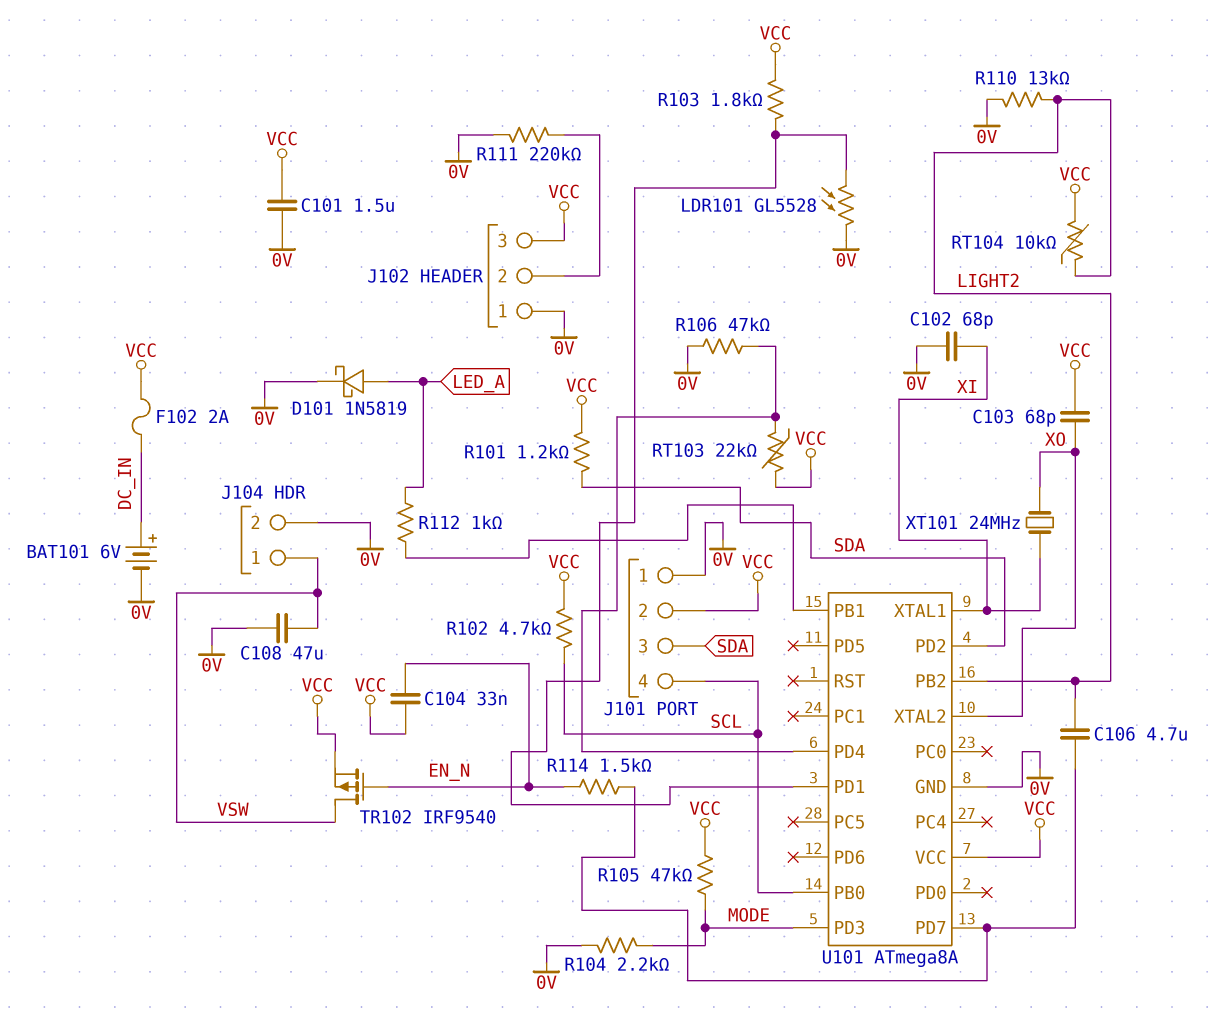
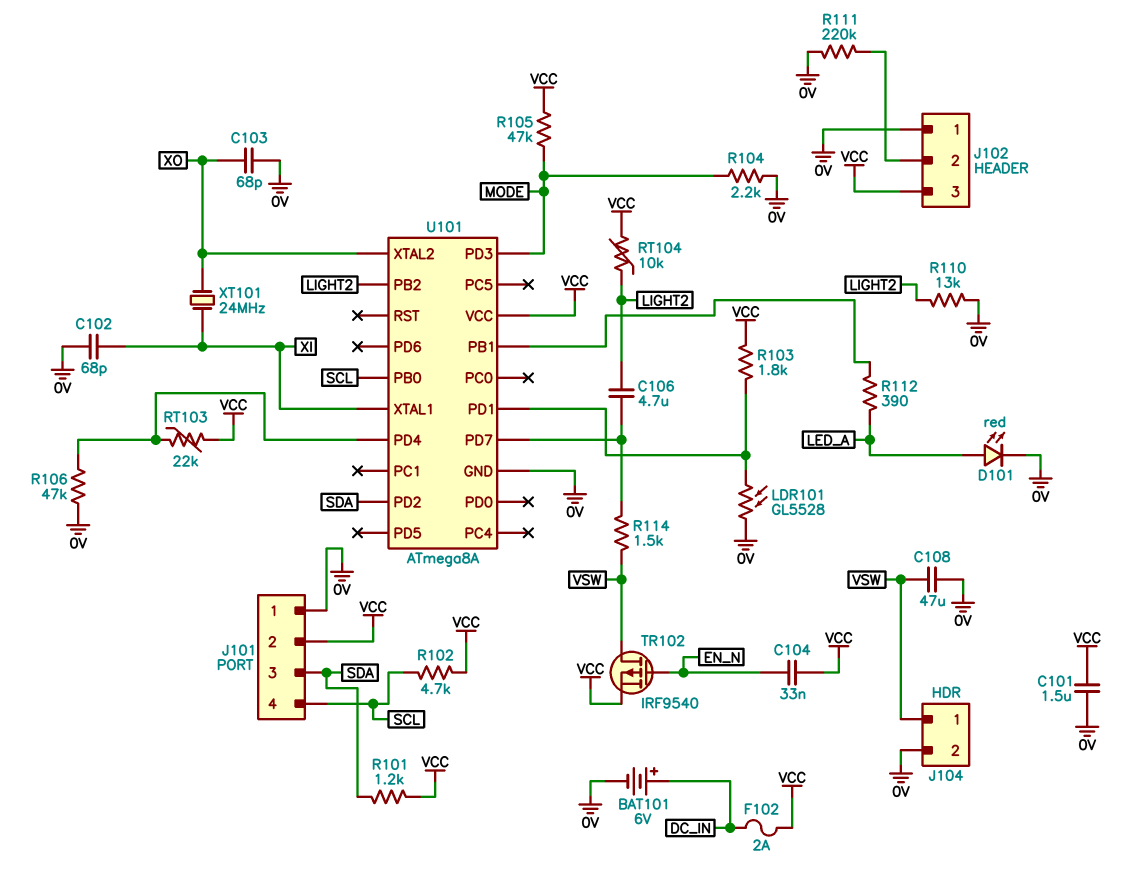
C103: 68pF (VCC, XO) -> 68pF (0V, XO)
D101: schottky 1N5819 (A LED_A, K 0V) -> LED red (A LED_A, K 0V)
R112: 1k (LED_A, U101/PB1) -> 390 (LED_A, U101/PB1)
R114: 1.5k (EN_N, U101/PD7) -> 1.5k (U101/PD7, VSW)

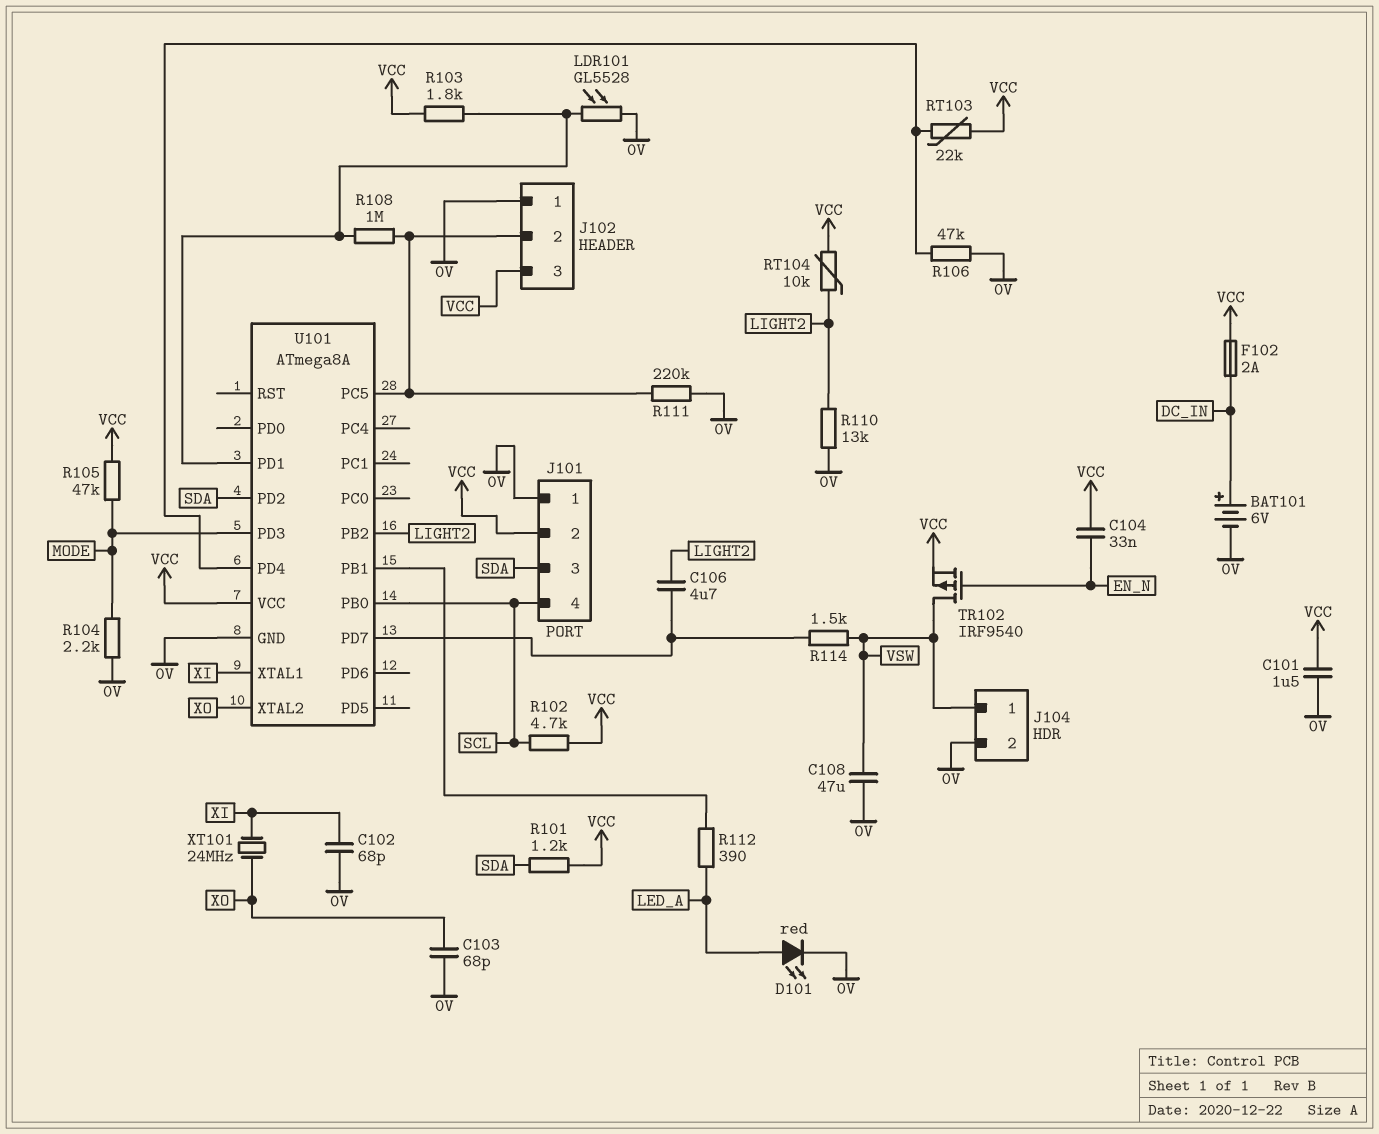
R108: none -> 1M (J102/2, U101/PD1)
U101 pin PC5: none -> J102/2

